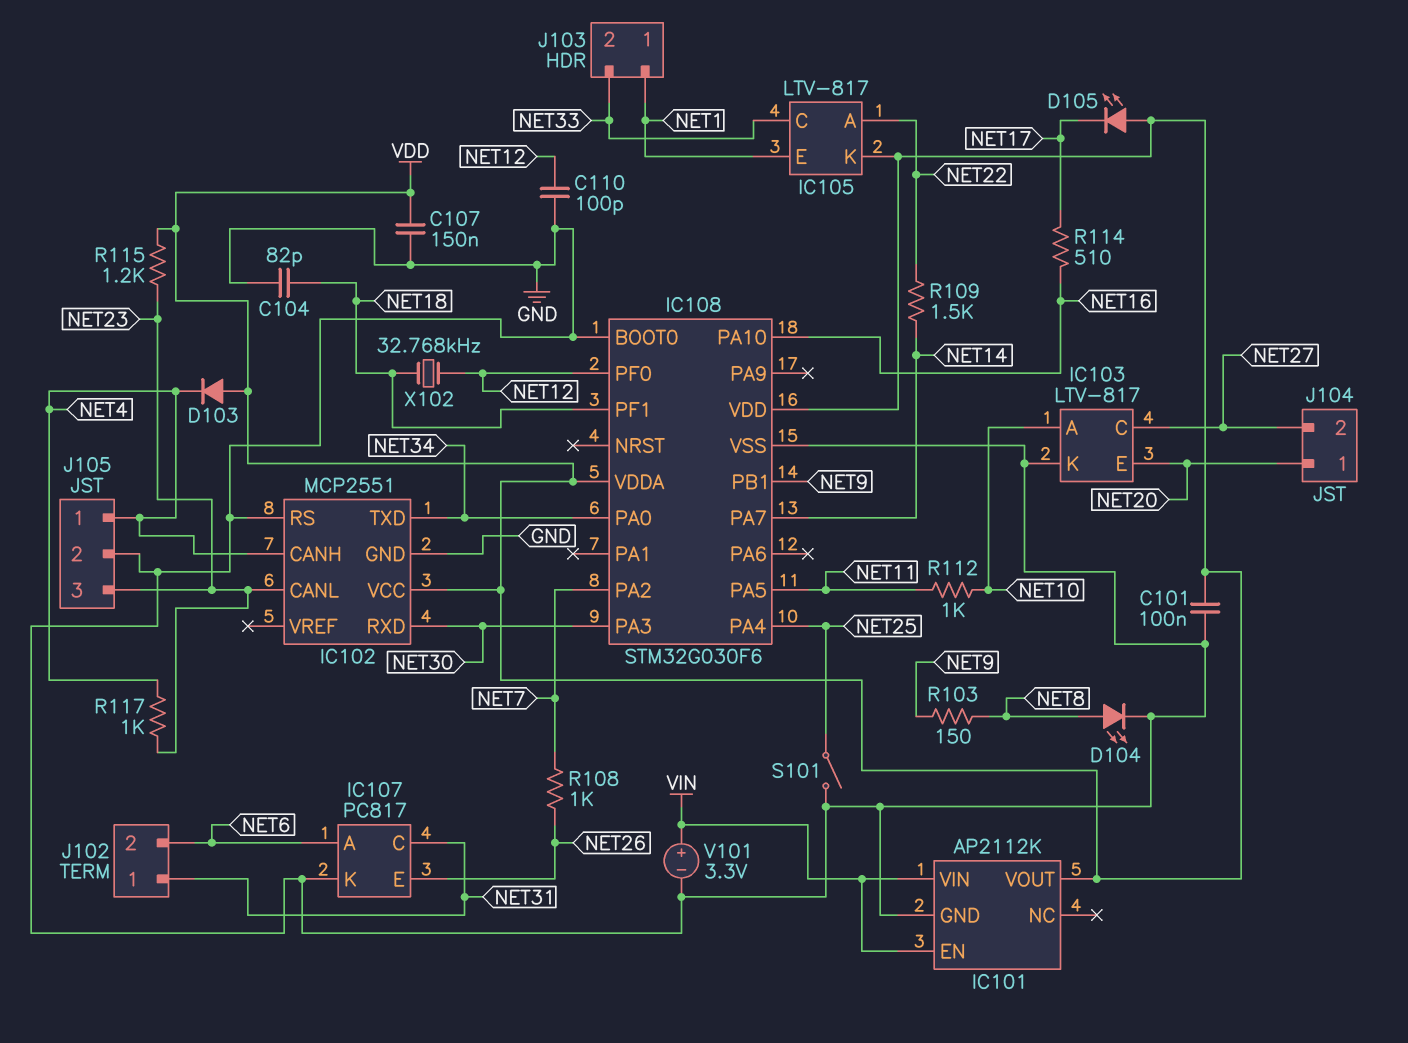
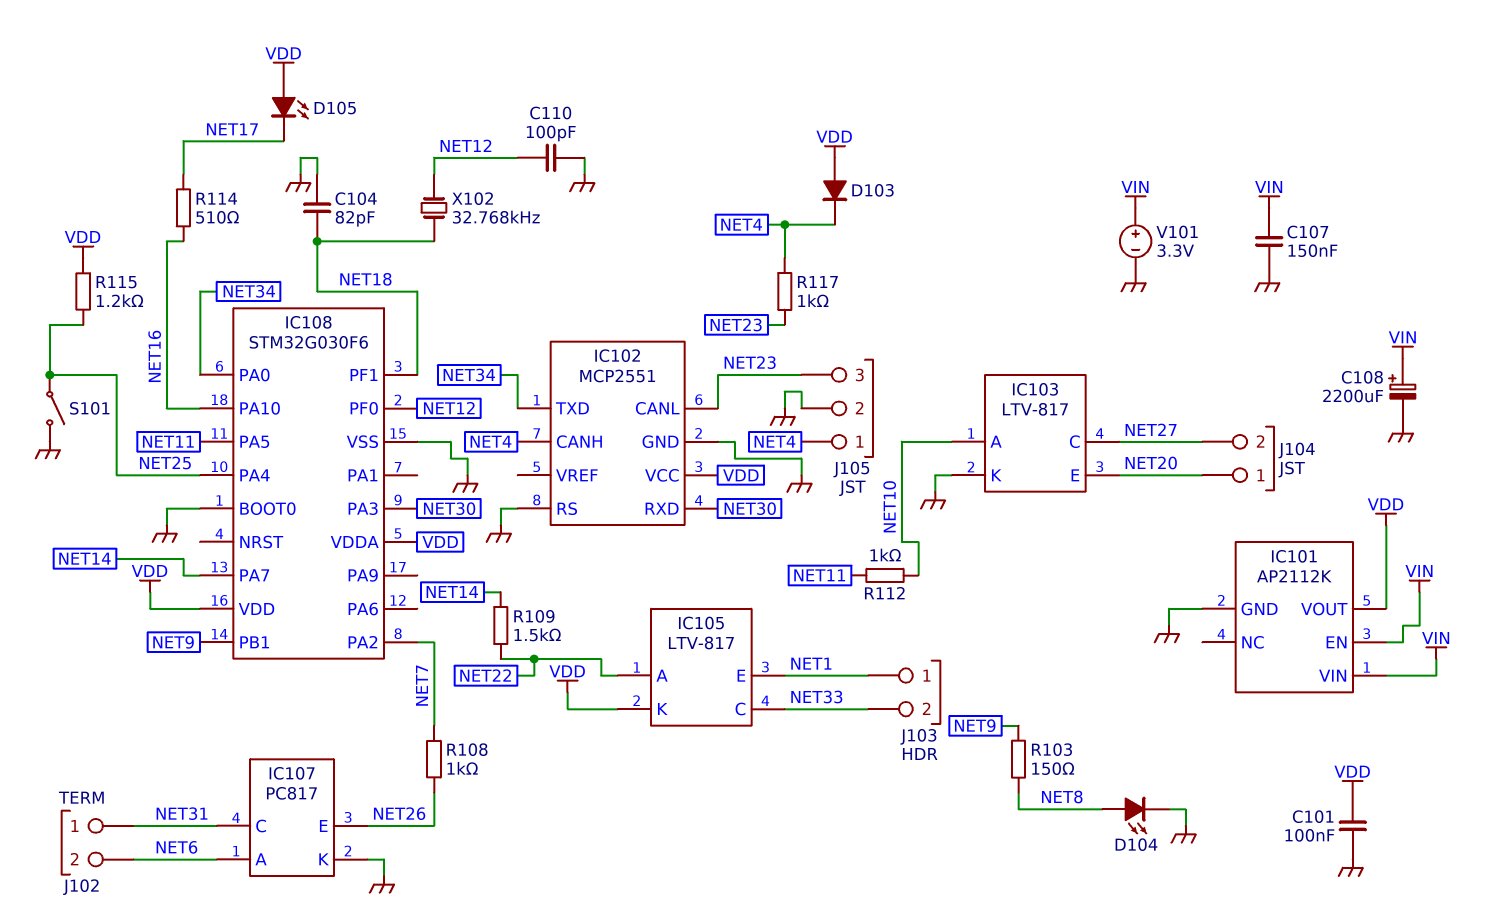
C107: 150nF (GND, VDD) -> 150nF (GND, VIN)
C108: none -> 2200uF (plus VIN, minus GND)
R115: 1.2k (NET23, VDD) -> 1.2k (NET25, VDD)

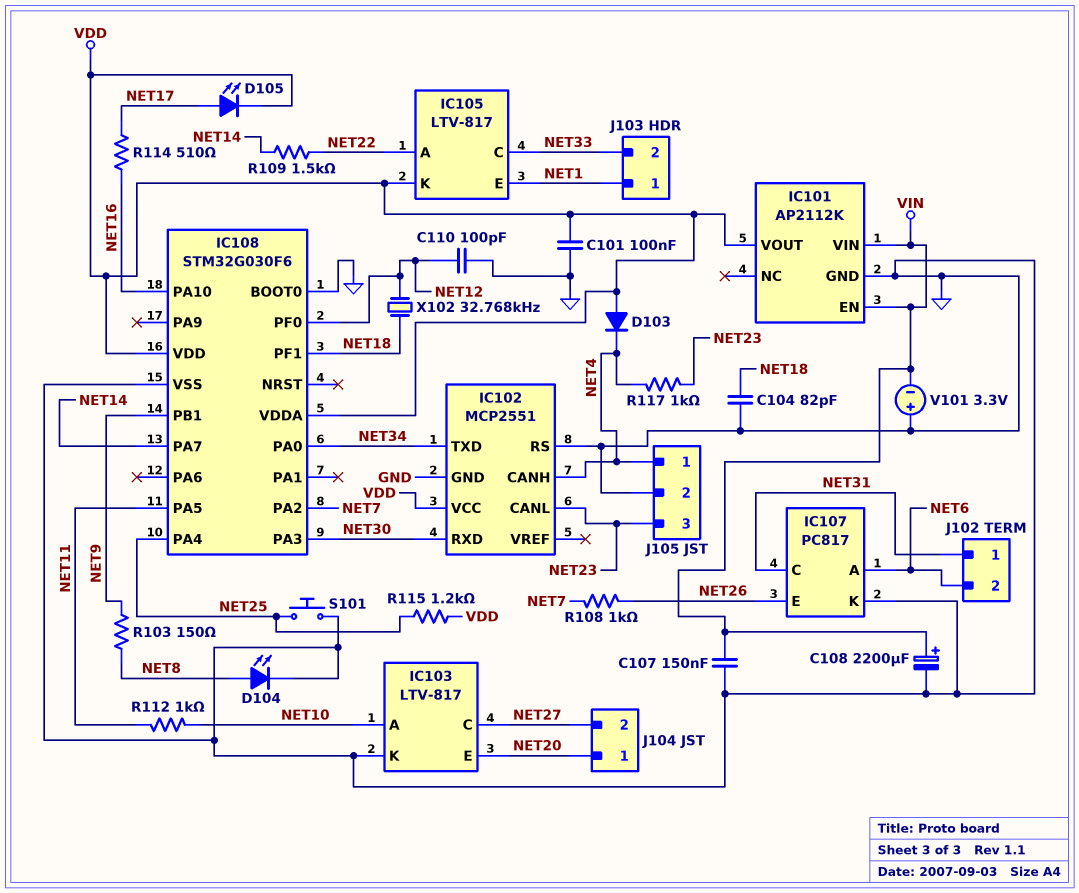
D105: LED (A VDD, K NET17) -> LED (A NET17, K VDD)
S101: switch (GND, NET25) -> button (GND, NET25)
V101: 3.3V (plus VIN, minus GND) -> 3.3V (plus GND, minus VIN)

